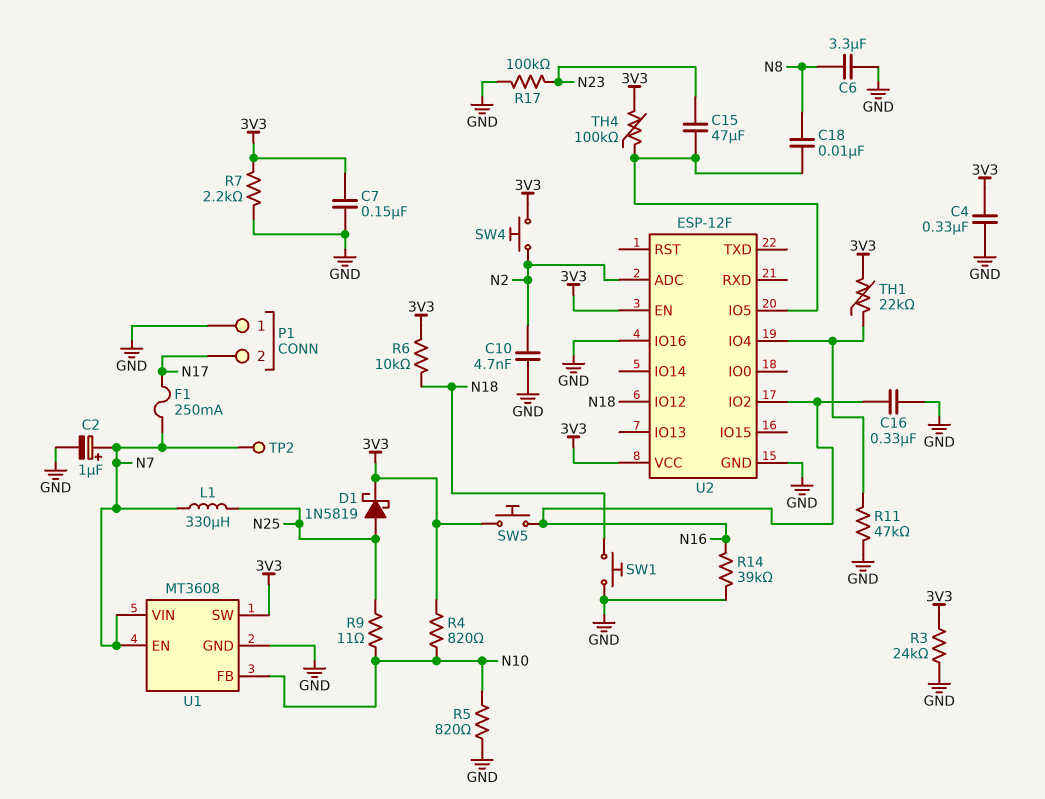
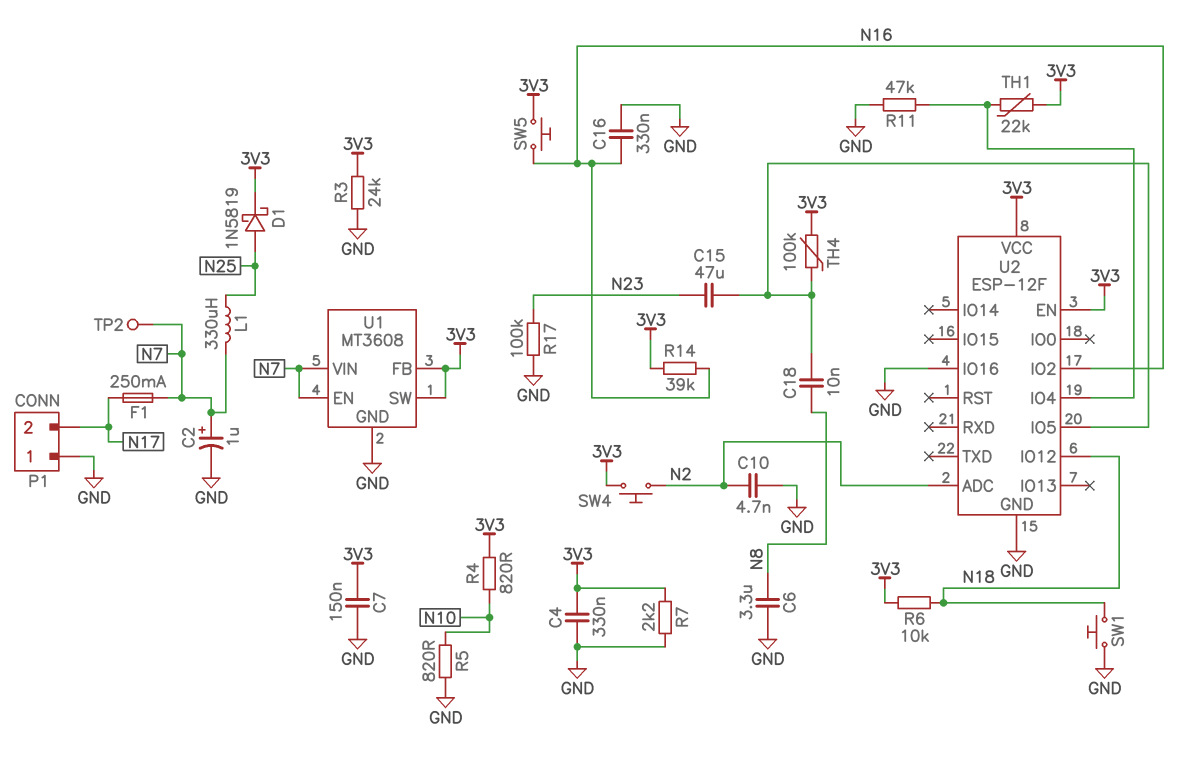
R9: 11 (N10, N25) -> none
R14: 39k (GND, N16) -> 39k (3V3, N16)
U1 pin FB: N10 -> 3V3

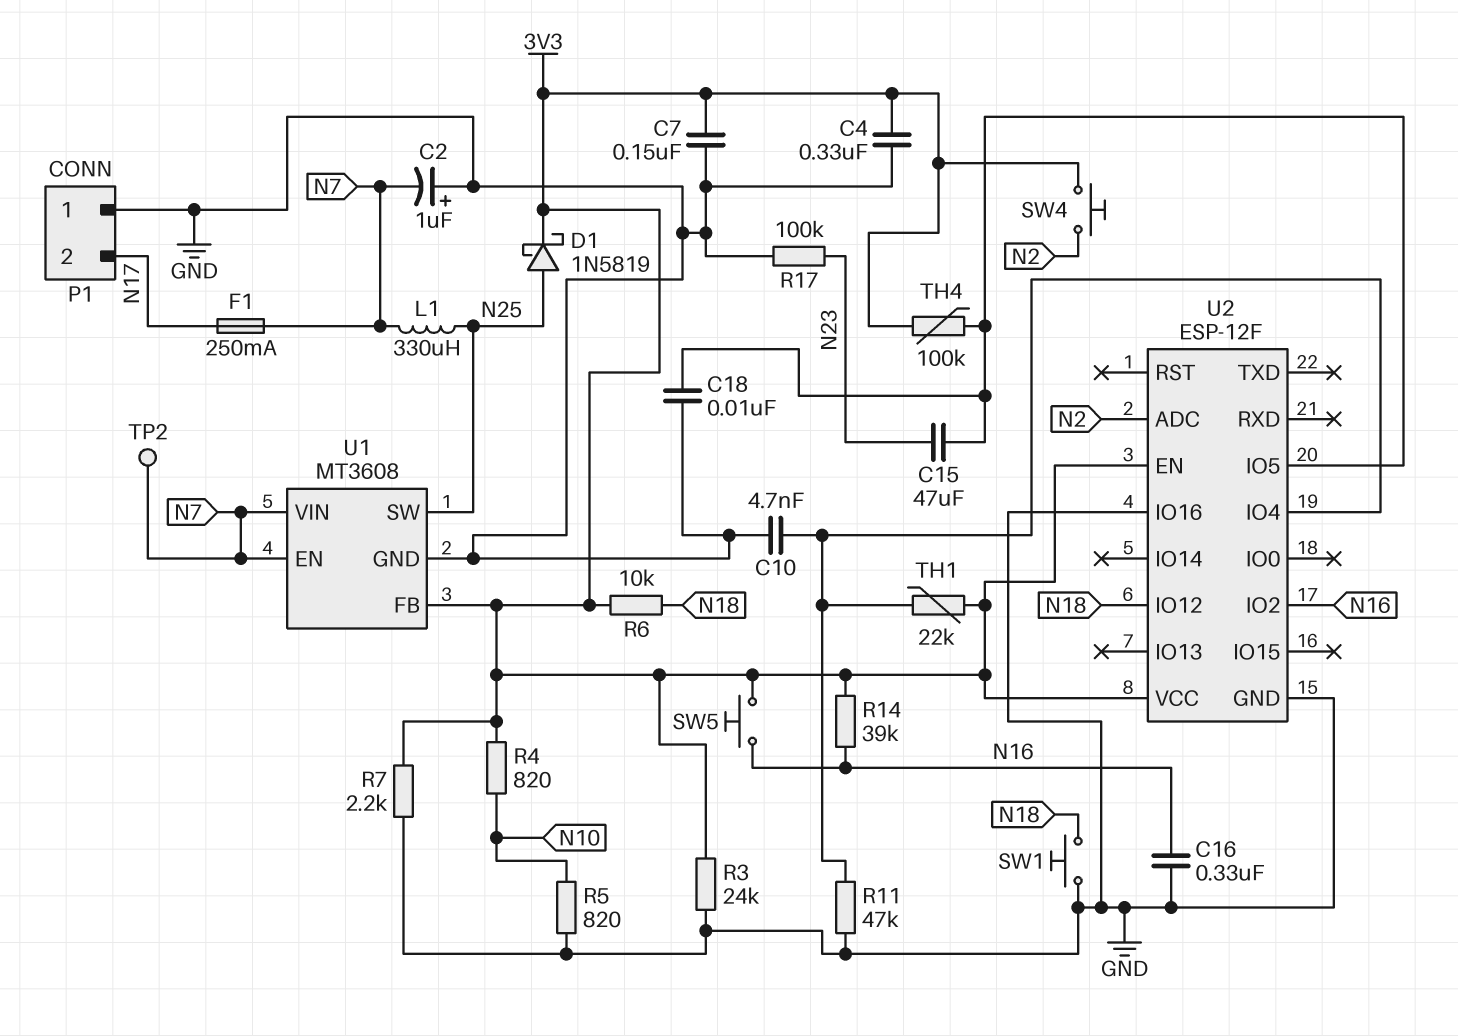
C2: 1uF (plus N7, minus GND) -> 1uF (plus GND, minus N7)
C6: 3.3uF (GND, N8) -> none
C10: 4.7nF (GND, N2) -> 4.7nF (GND, U2/IO4)
C18: 10nF (N8, U2/IO5) -> 10nF (GND, U2/IO5)
U1 pin SW: 3V3 -> N25

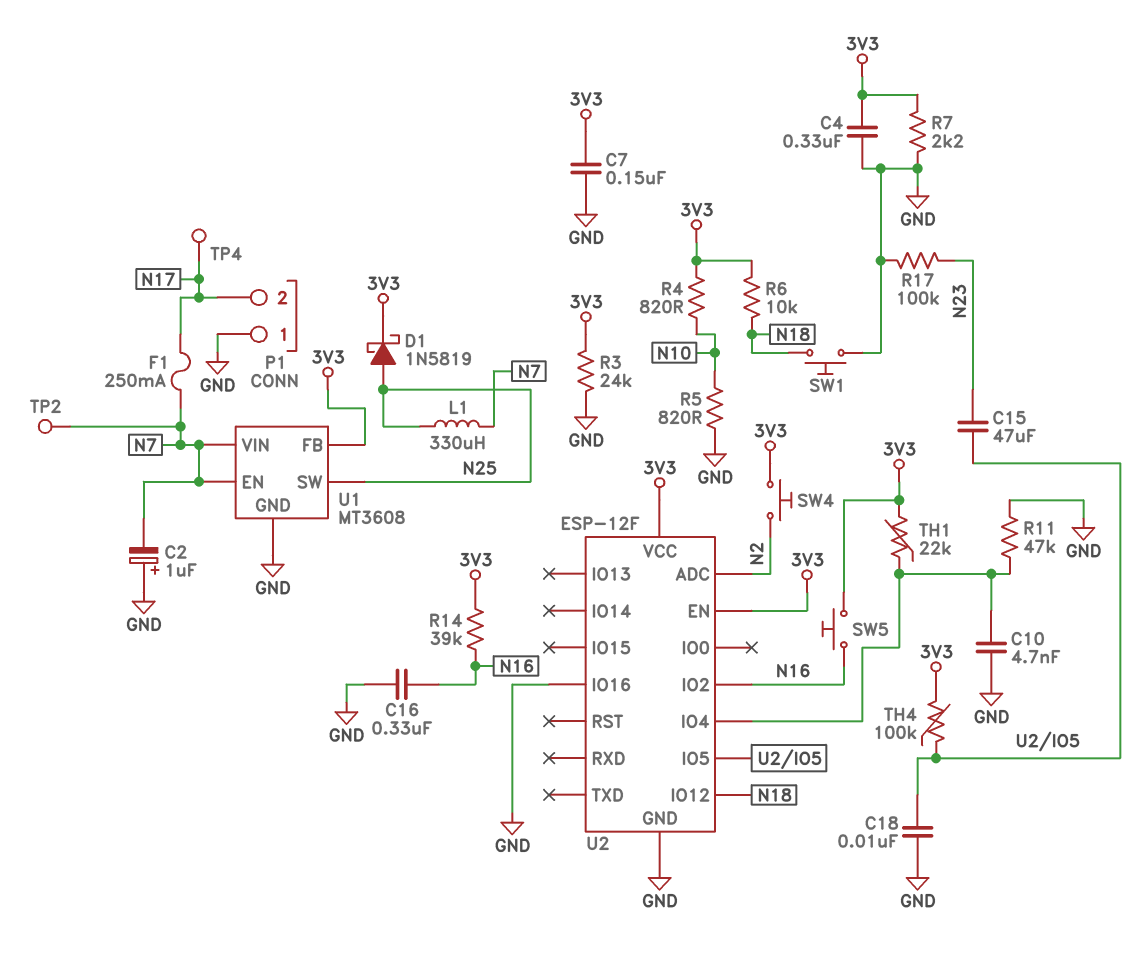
TP4: none -> test point (N17)

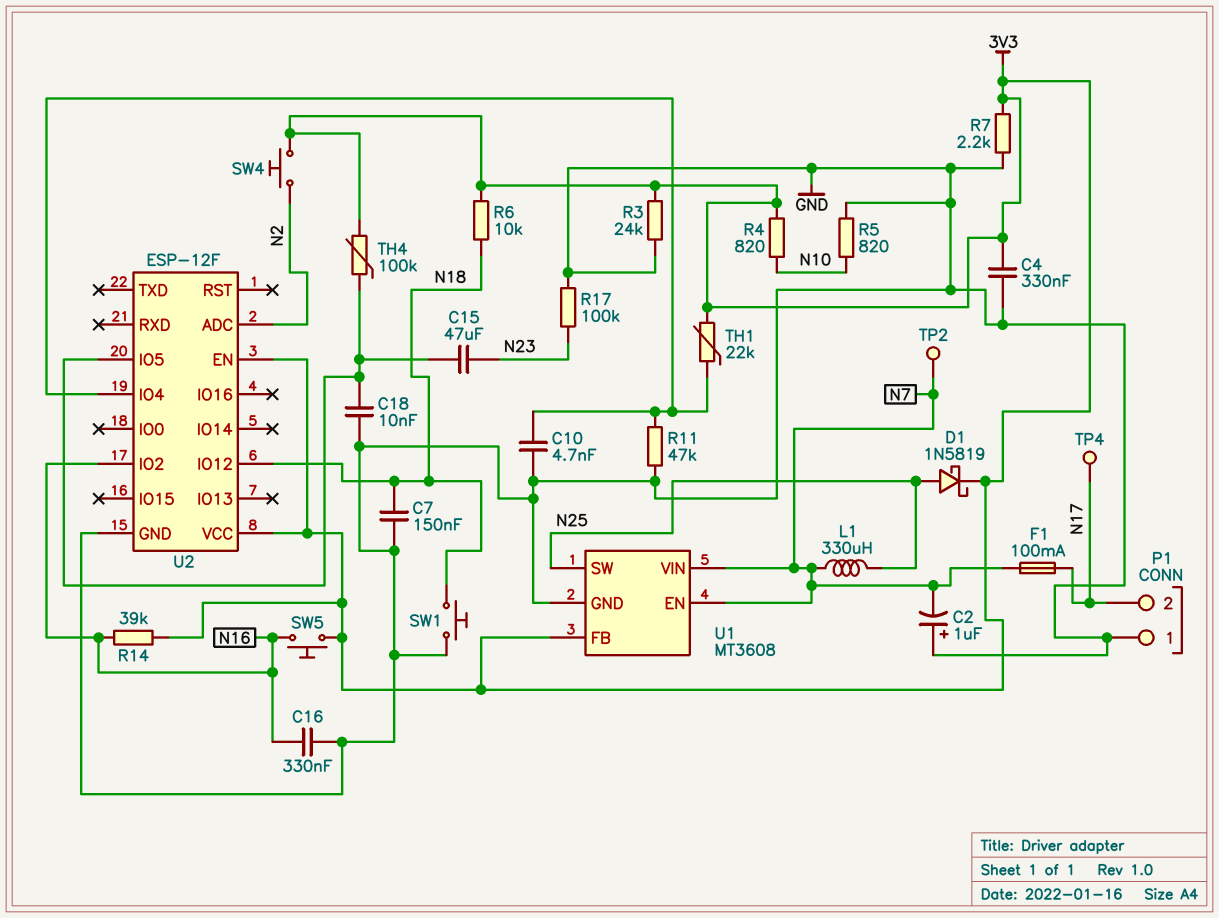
C7: 150nF (3V3, GND) -> 150nF (GND, N18)
F1: 250mA (N7, N17) -> 100mA (N7, N17)
U2 pin IO16: GND -> none

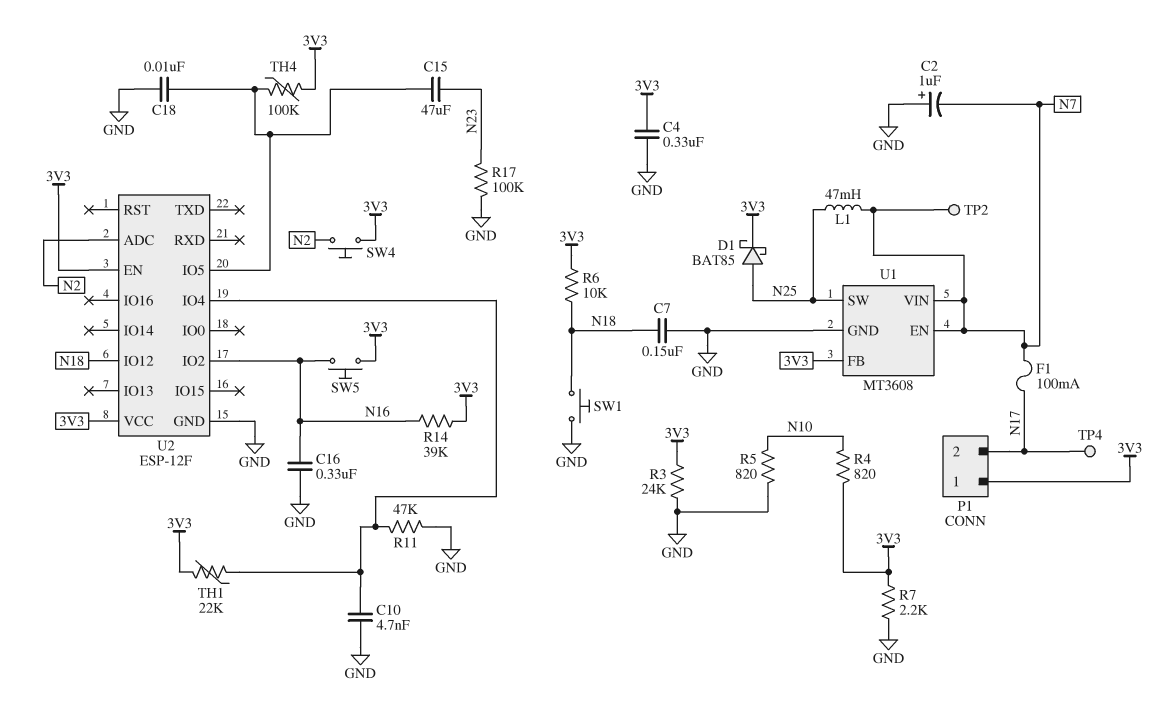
D1: schottky 1N5819 (A N25, K 3V3) -> schottky BAT85 (A N25, K 3V3)
L1: 330uH (N7, N25) -> 47mH (N7, N25)
P1 pin 1: GND -> 3V3

